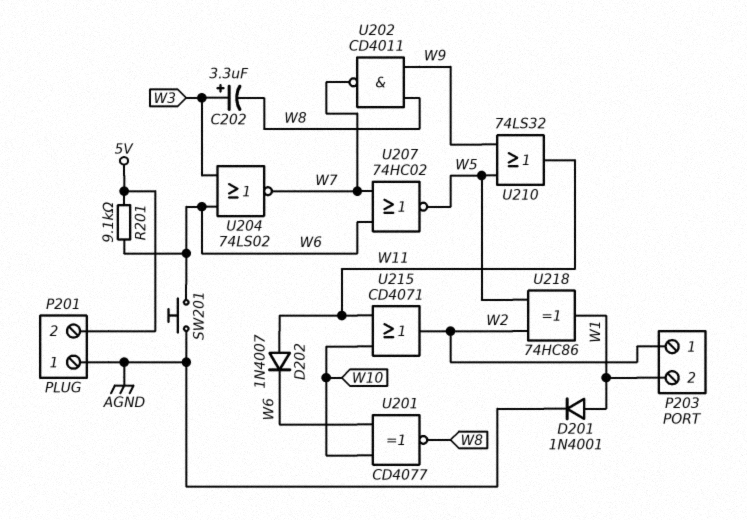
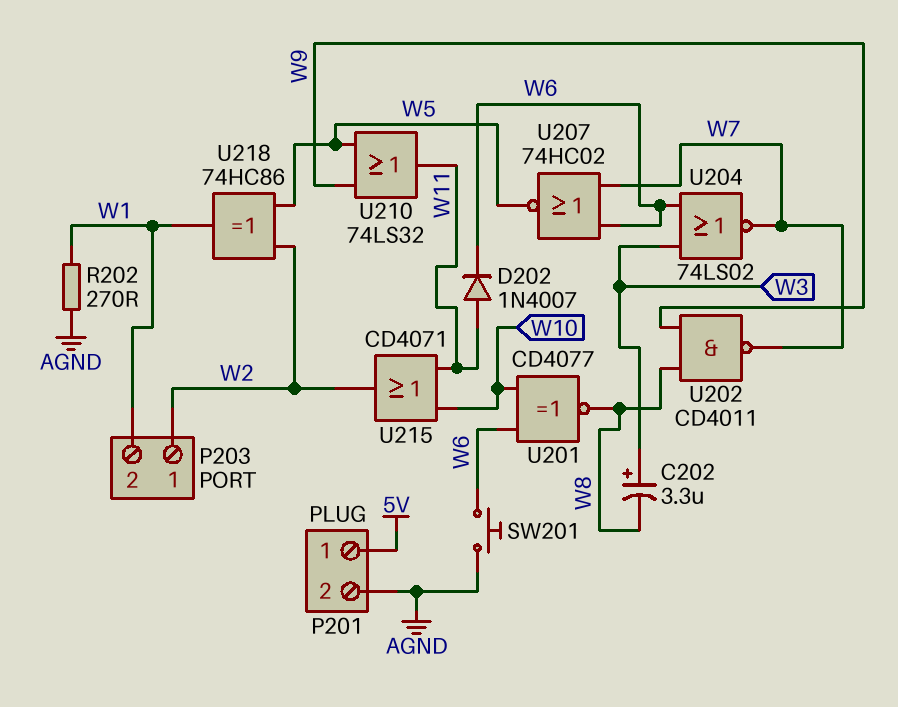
D201: diode 1N4001 (A W1, K AGND) -> none
P201 pin 1: AGND -> 5V
P201 pin 2: 5V -> AGND
R201: 9.1k (5V, W6) -> none
R202: none -> 270 (AGND, W1)

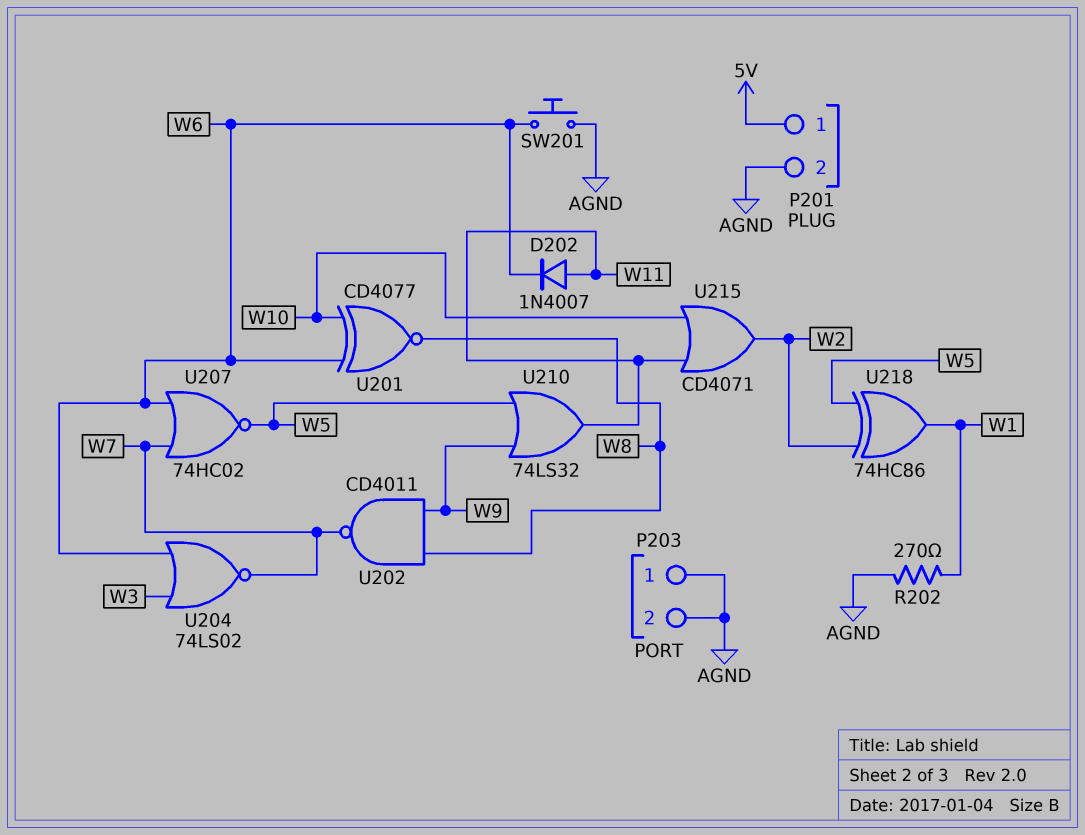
C202: 3.3uF (plus W3, minus W8) -> none
P203 pin 1: W2 -> AGND
P203 pin 2: W1 -> AGND

